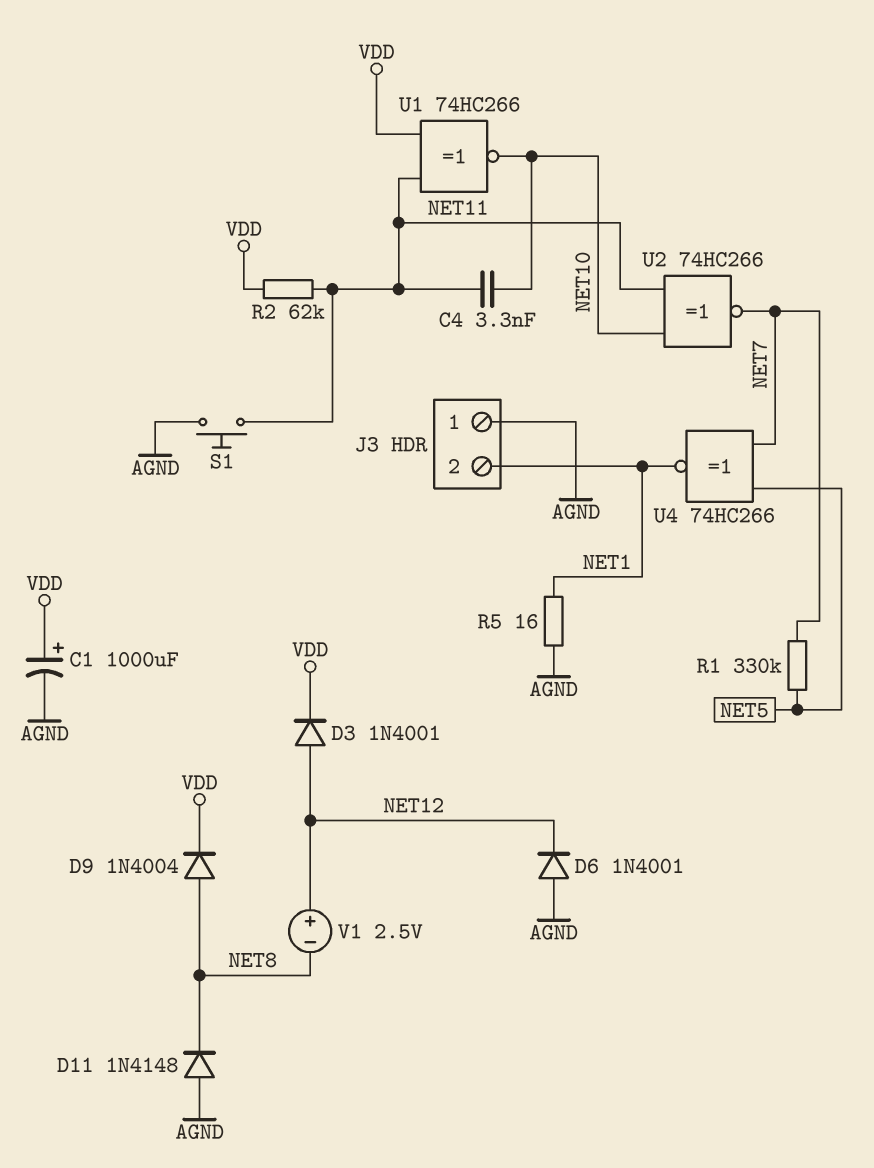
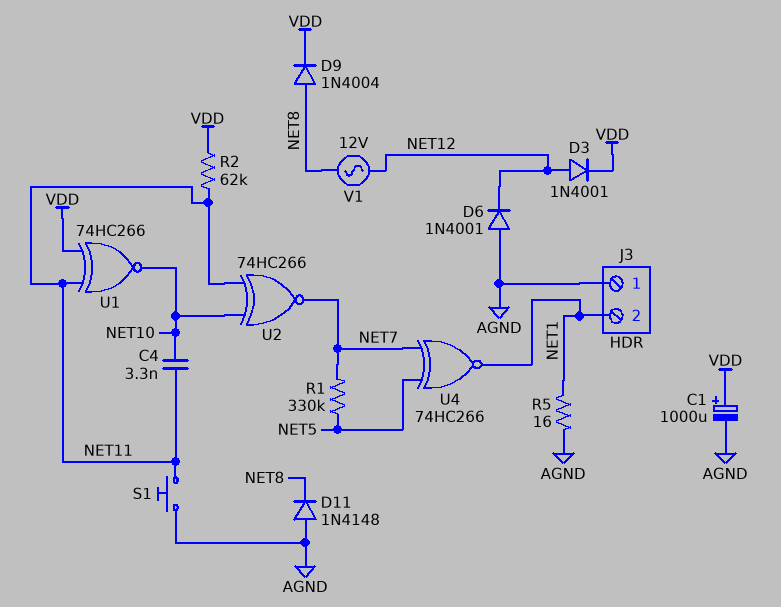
V1: 2.5V (plus NET12, minus NET8) -> AC 12V (NET8, NET12)

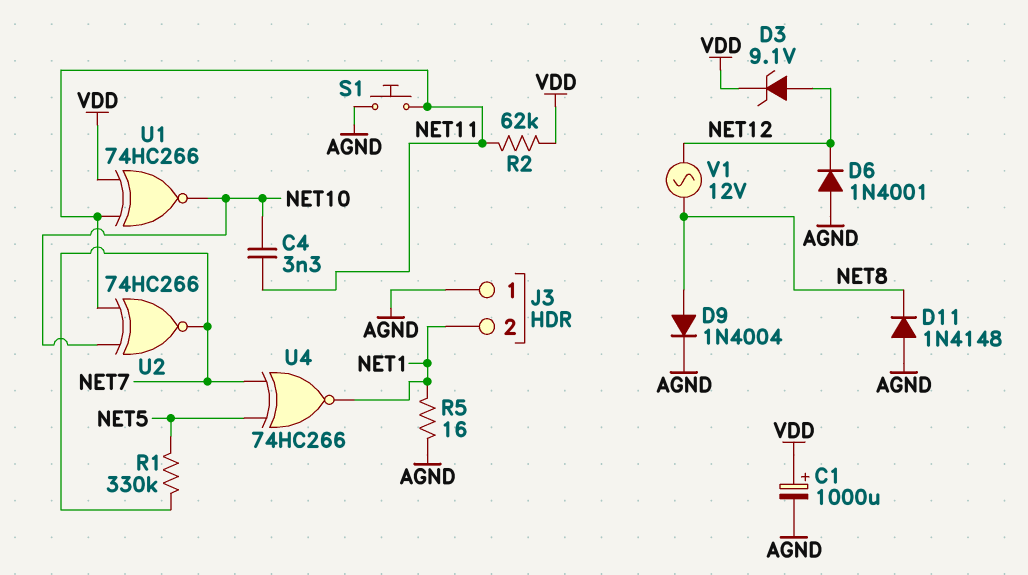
D3: diode 1N4001 (A NET12, K VDD) -> zener 9.1V (A NET12, K VDD)
D9: diode 1N4004 (A NET8, K VDD) -> diode 1N4004 (A NET8, K AGND)

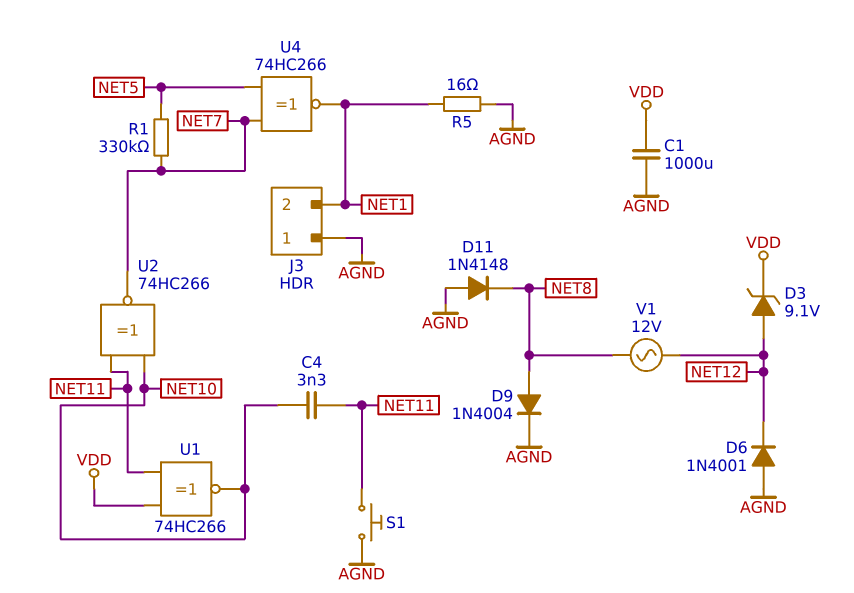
C1: 1000uF (plus VDD, minus AGND) -> 1000uF (AGND, VDD)
R2: 62k (NET11, VDD) -> none

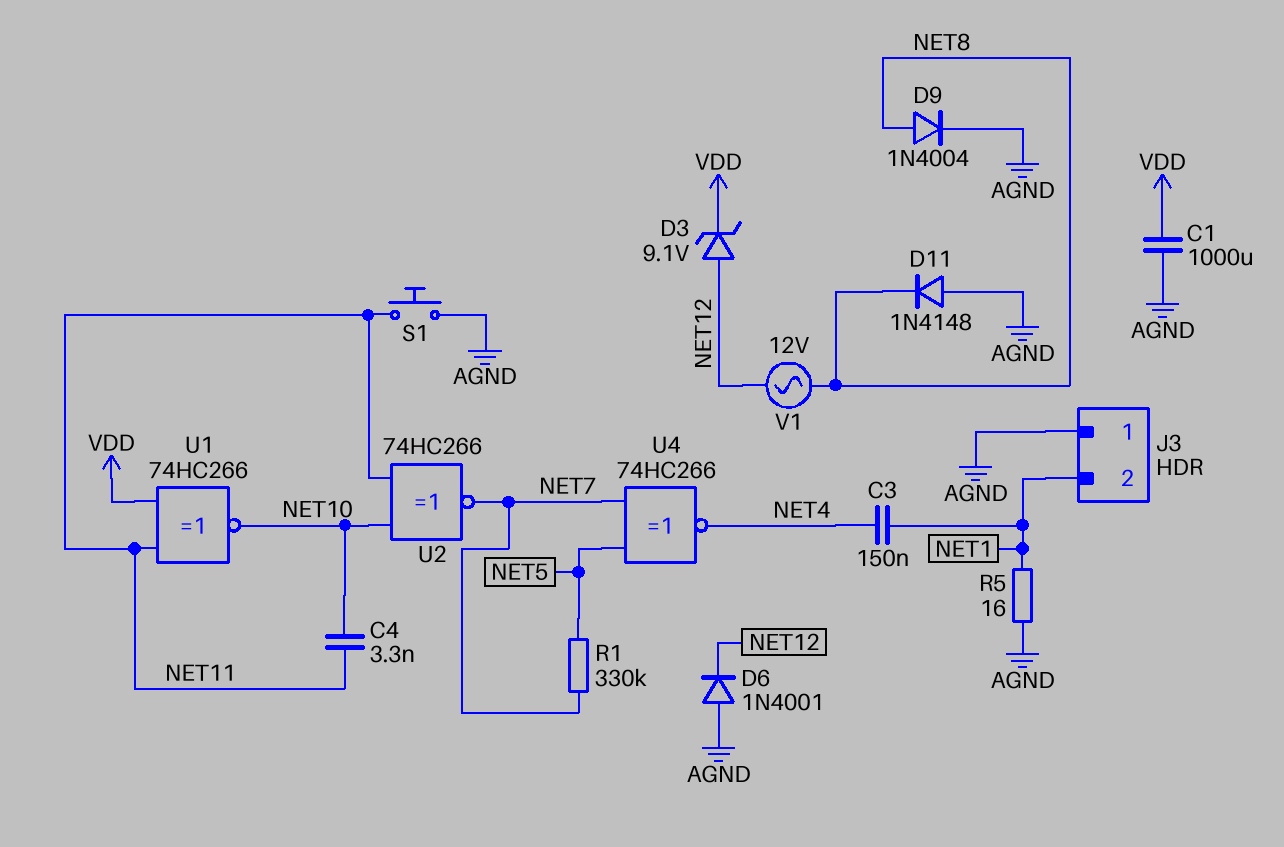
C3: none -> 150nF (NET1, NET4)
U4: XNOR 74HC266 (in NET5, in NET7, out NET1) -> XNOR 74HC266 (in NET5, in NET7, out NET4)

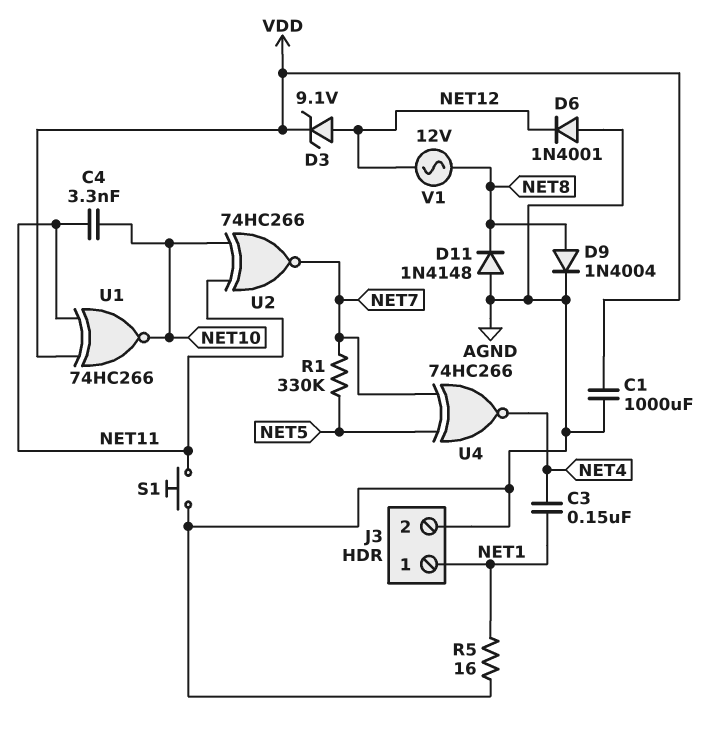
J3 pin 1: AGND -> NET1
J3 pin 2: NET1 -> AGND

